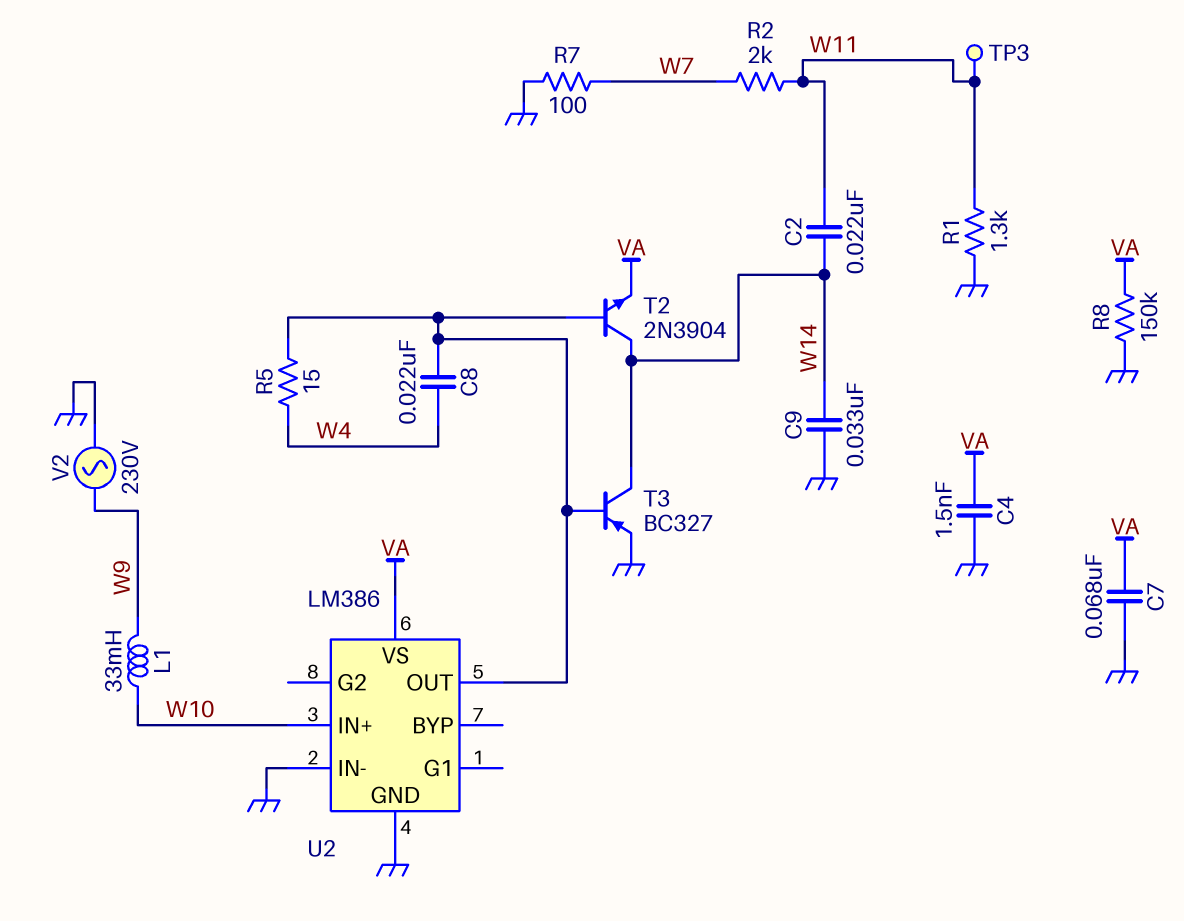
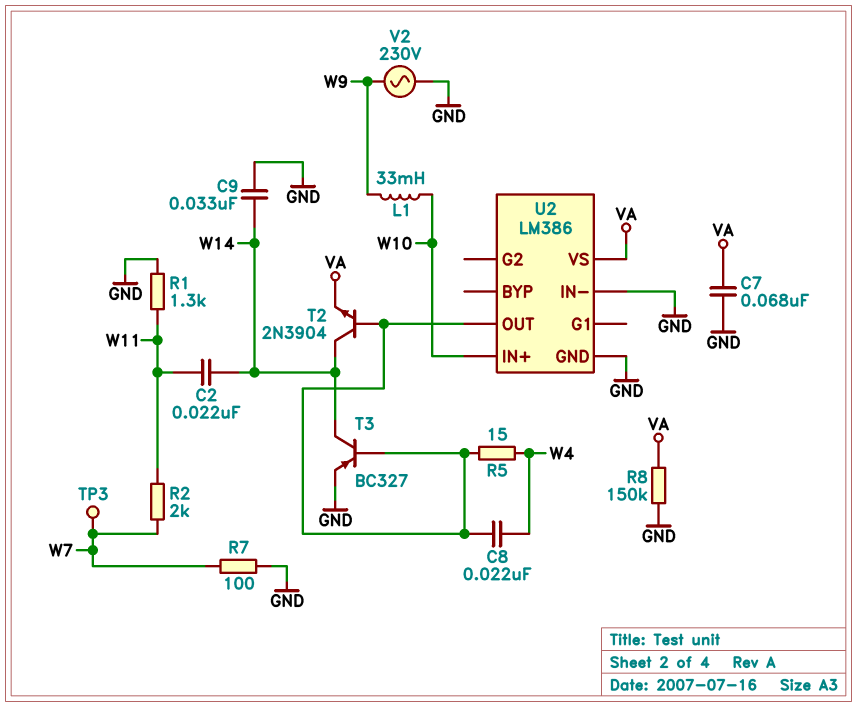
C4: 1.5nF (GND, VA) -> none
TP3: test point (W11) -> test point (W7)

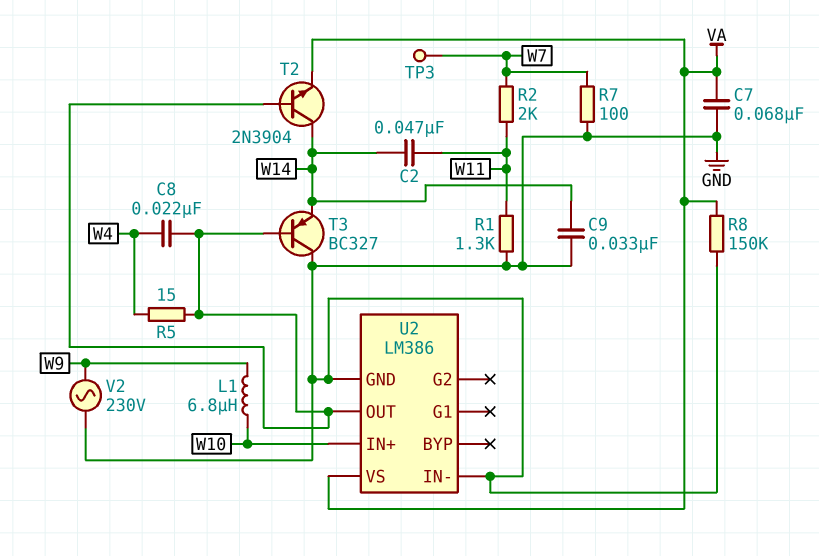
C2: 22nF (W11, W14) -> 47nF (W11, W14)
L1: 33mH (W9, W10) -> 6.8uH (W9, W10)
T3: PNP BC327 (B U2/OUT, C W14, E GND) -> PNP BC327 (B U2/OUT, C GND, E W14)

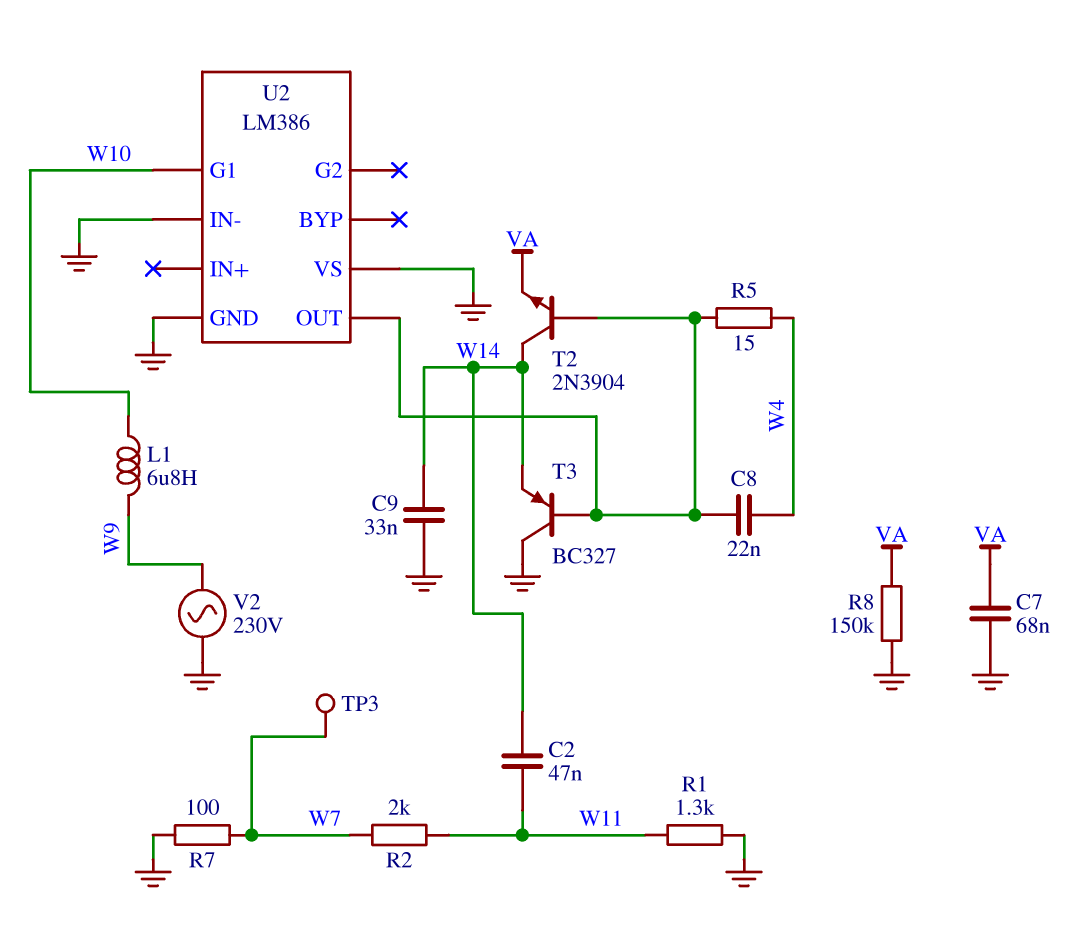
U2 pin G1: none -> W10
U2 pin IN+: W10 -> none
U2 pin VS: VA -> GND

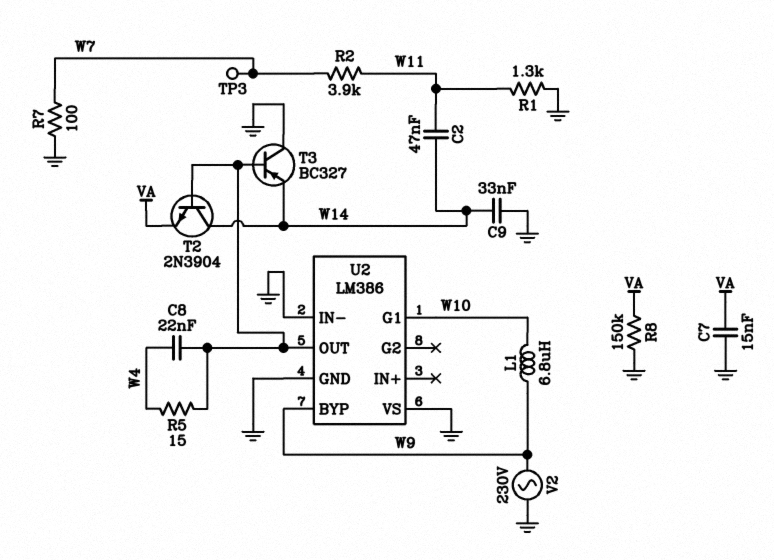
C7: 68nF (GND, VA) -> 15nF (GND, VA)
R2: 2k (W7, W11) -> 3.9k (W7, W11)
U2 pin BYP: none -> W9

